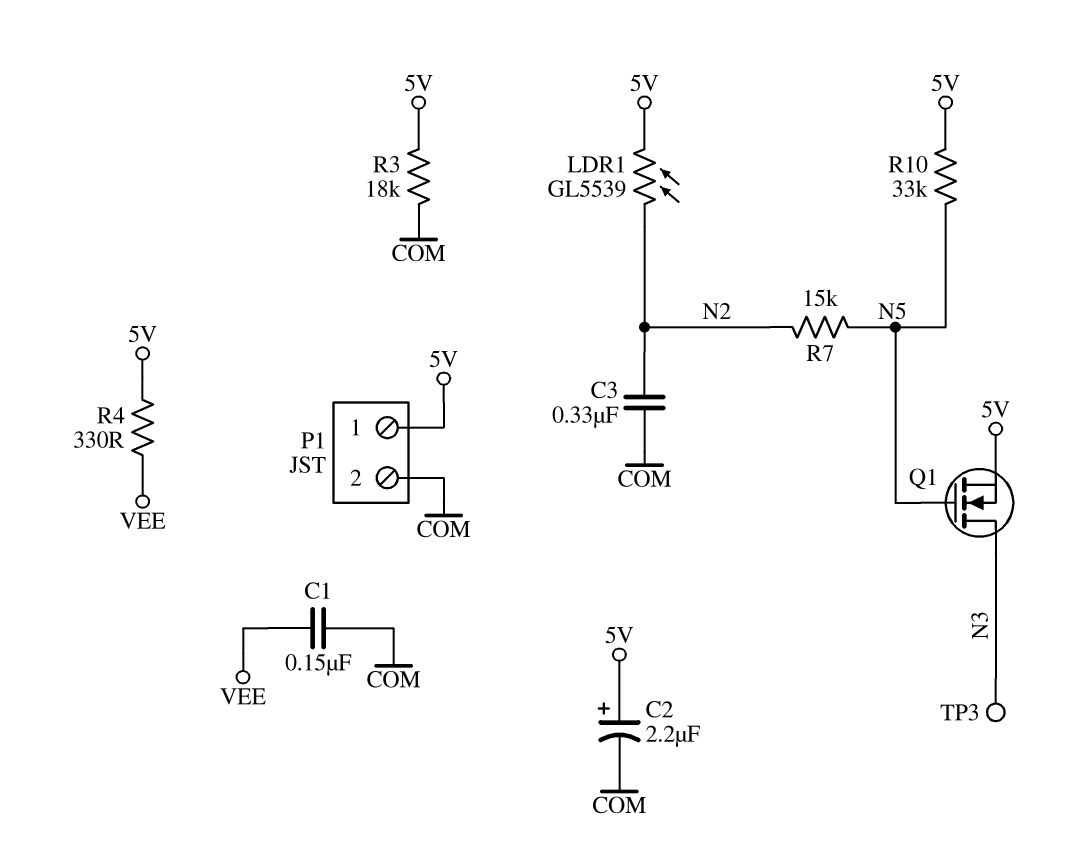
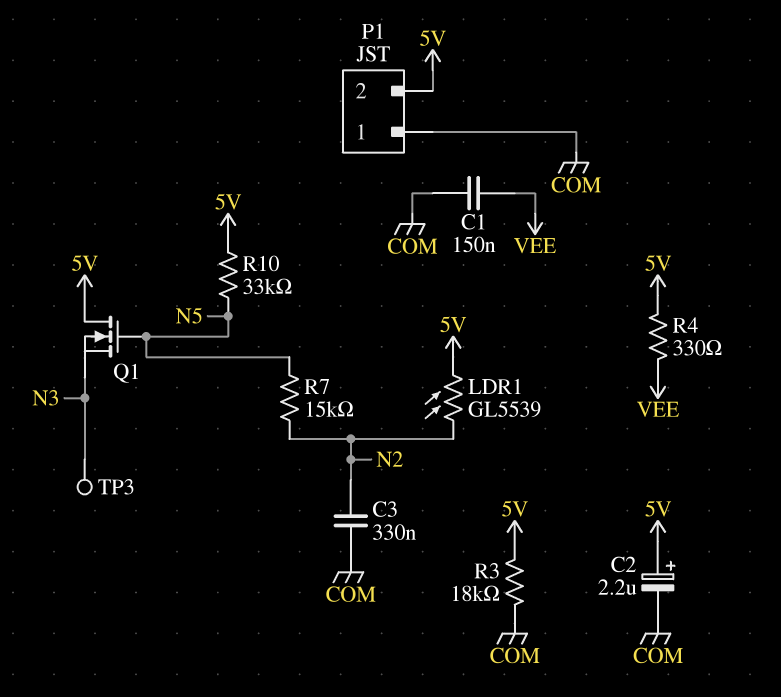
P1 pin 1: 5V -> COM
P1 pin 2: COM -> 5V
Q1: NMOS (G N5, D N3, S 5V) -> NMOS (G N5, D 5V, S N3)

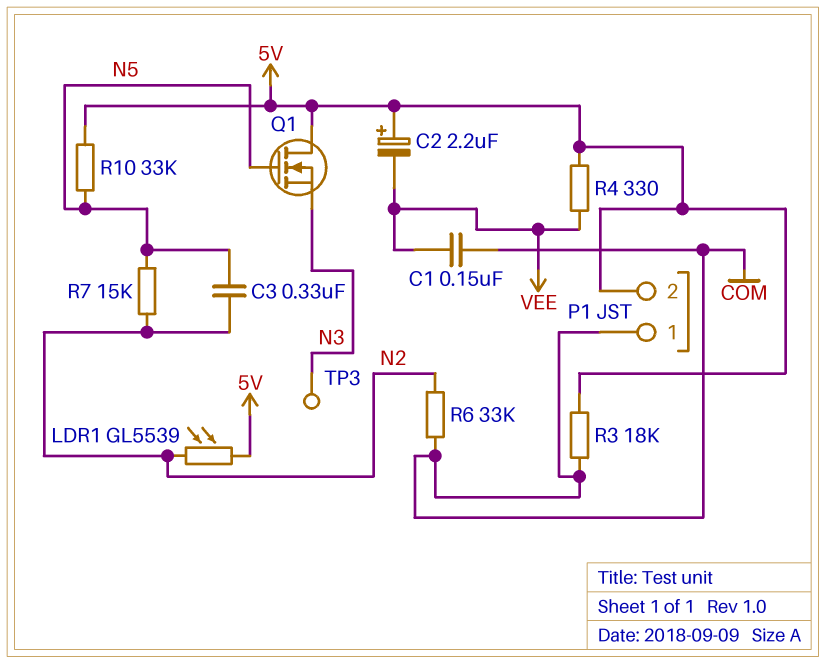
C2: 2.2uF (plus 5V, minus COM) -> 2.2uF (plus 5V, minus VEE)
C3: 330nF (COM, N2) -> 330nF (N2, N5)
R6: none -> 33k (COM, N2)

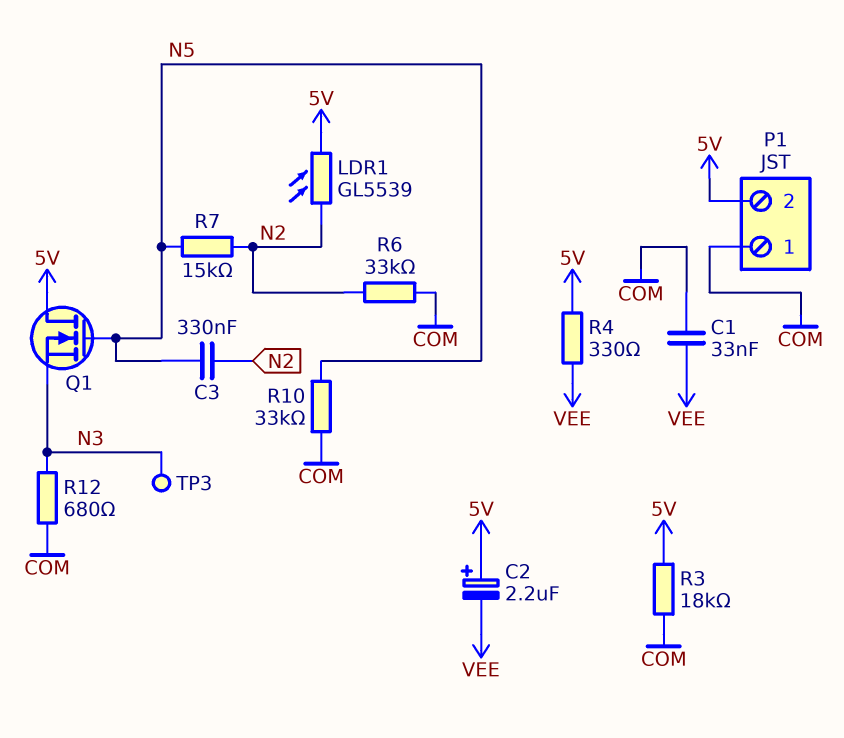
C1: 150nF (COM, VEE) -> 33nF (COM, VEE)
R10: 33k (5V, N5) -> 33k (COM, N5)
R12: none -> 680 (COM, N3)

